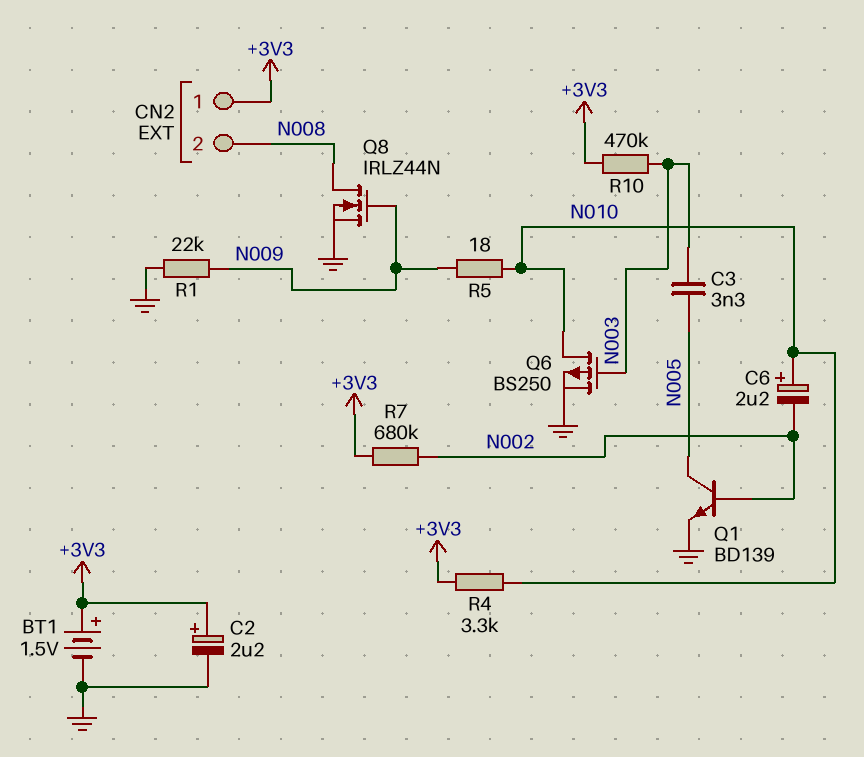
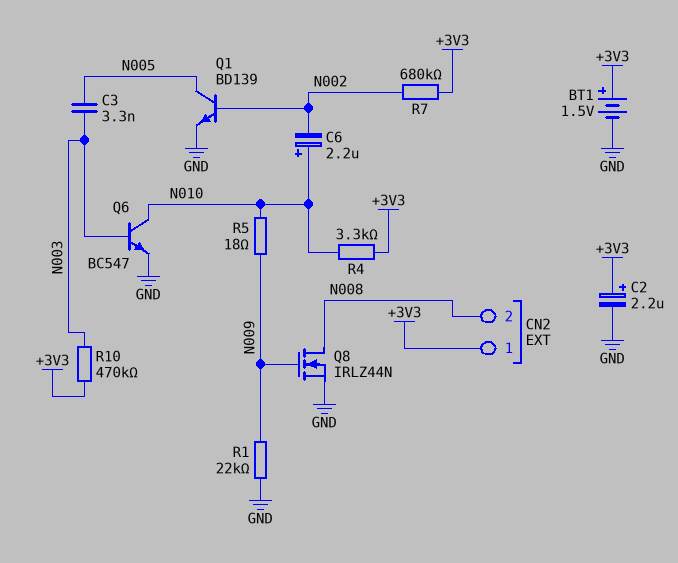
Q6: PMOS BS250 (G N003, D N010, S GND) -> NPN BC547 (B N003, C N010, E GND)

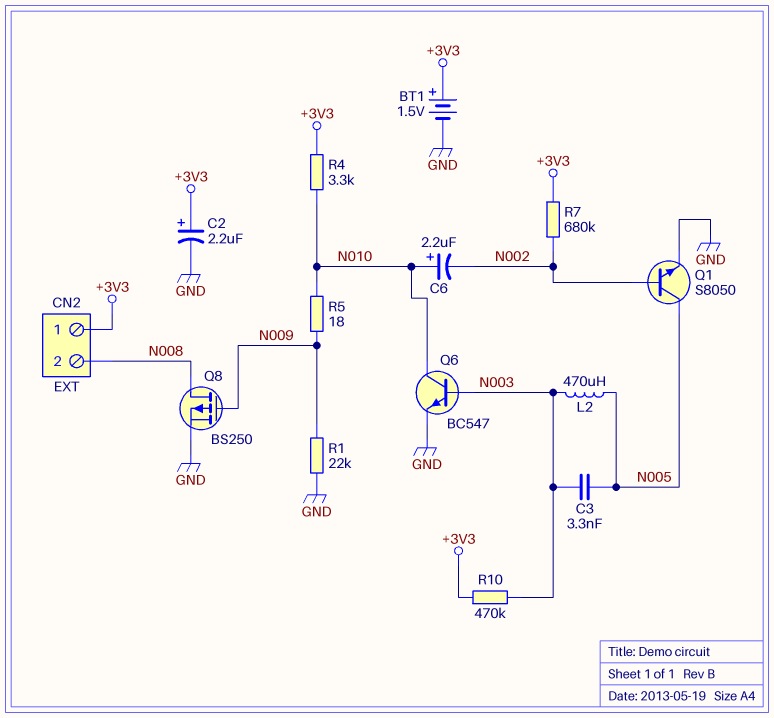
L2: none -> 470uH (N003, N005)
Q1: NPN BD139 (B N002, C N005, E GND) -> NPN S8050 (B N002, C N005, E GND)
Q8: NMOS IRLZ44N (G N009, D N008, S GND) -> PMOS BS250 (G N009, D N008, S GND)

